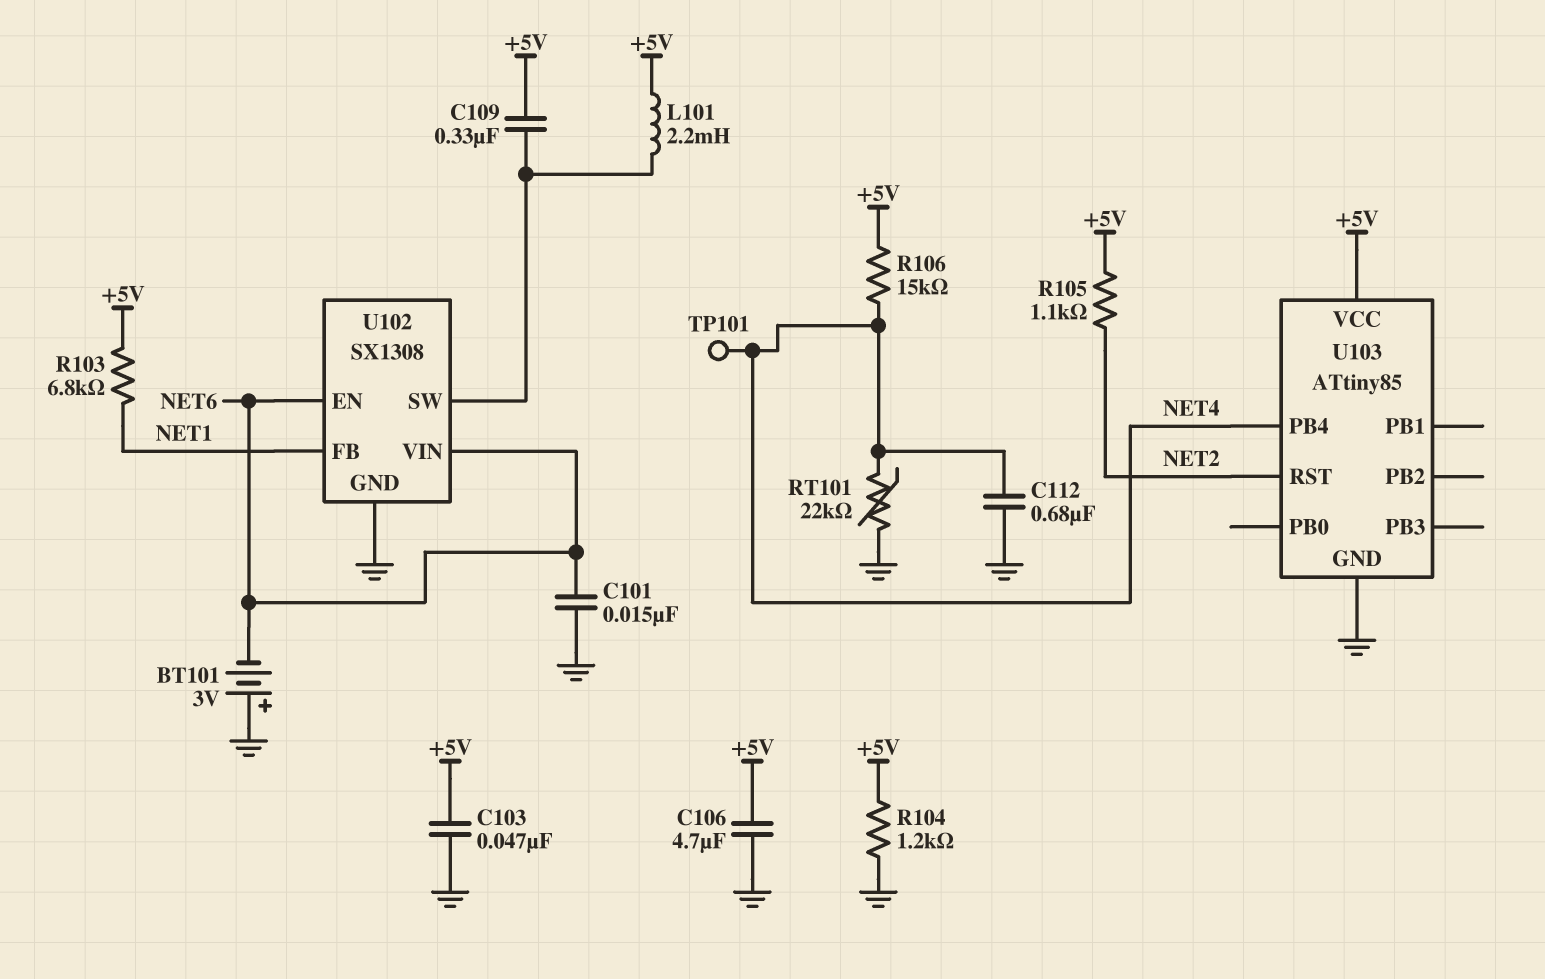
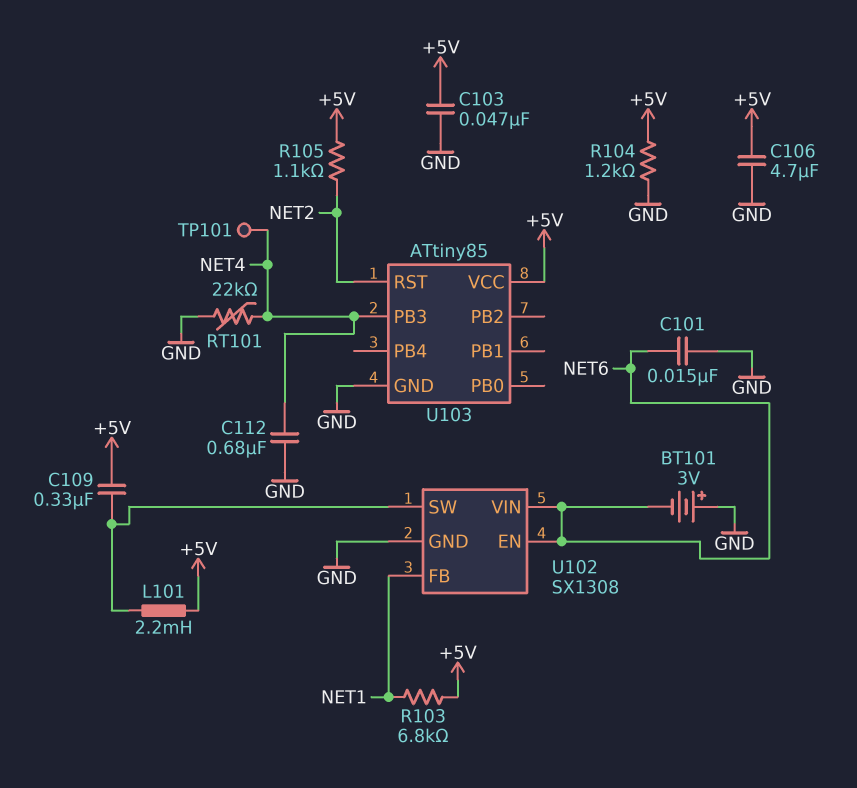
R106: 15k (+5V, NET4) -> none
U103 pin PB3: none -> NET4
U103 pin PB4: NET4 -> none

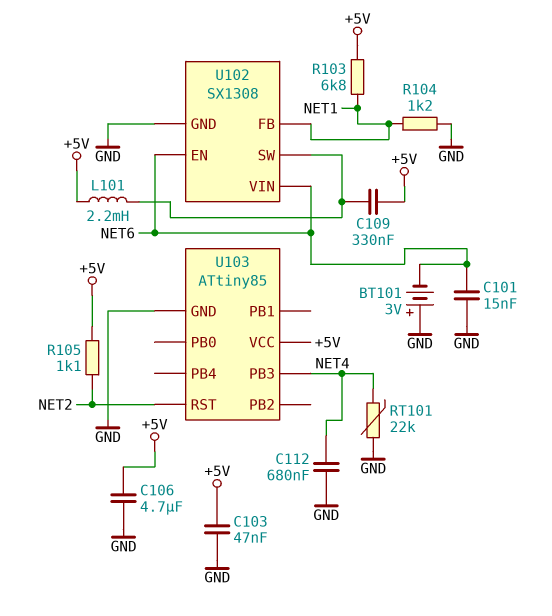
R104: 1.2k (+5V, GND) -> 1.2k (GND, NET1)
TP101: test point (NET4) -> none

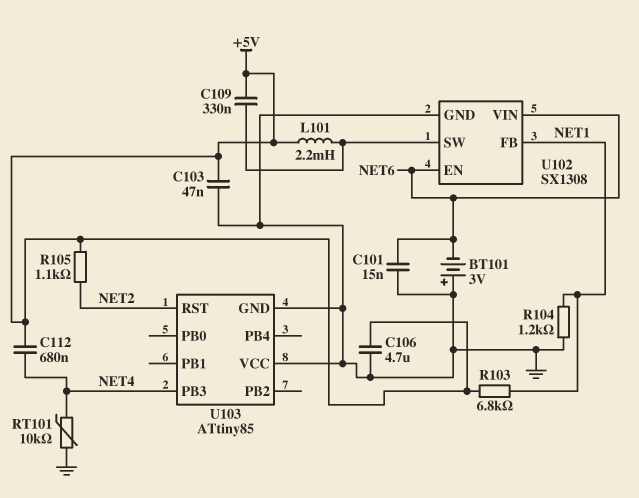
C112: 680nF (GND, NET4) -> 680nF (+5V, NET4)
RT101: 22k (GND, NET4) -> 10k (GND, NET4)
U103 pin VCC: +5V -> GND

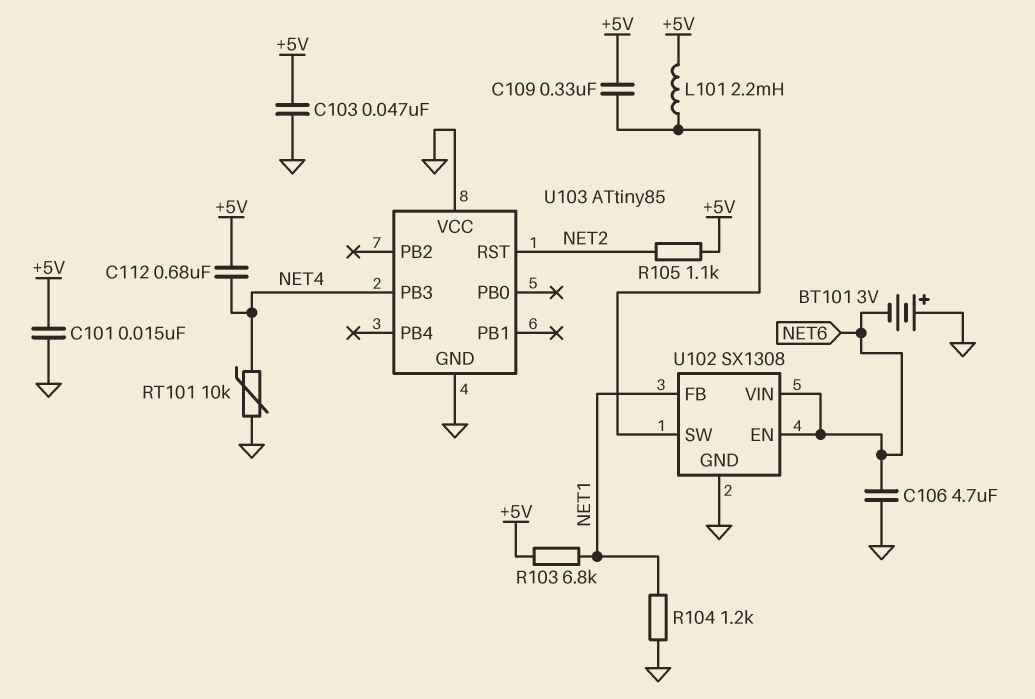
C101: 15nF (GND, NET6) -> 15nF (+5V, GND)
C106: 4.7uF (+5V, GND) -> 4.7uF (GND, NET6)

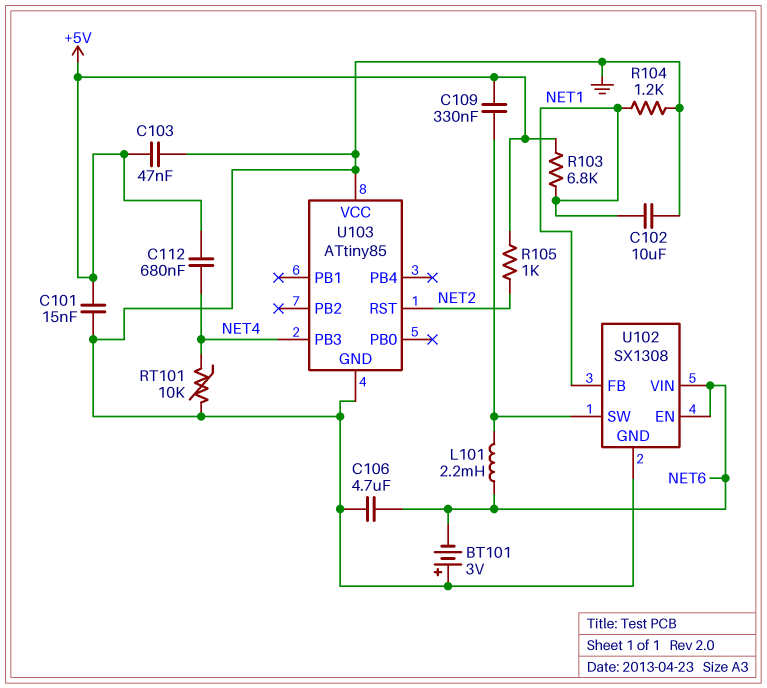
C102: none -> 10uF (GND, NET1)
L101: 2.2mH (+5V, U102/SW) -> 2.2mH (NET6, U102/SW)
R105: 1.1k (+5V, NET2) -> 1k (+5V, NET2)

